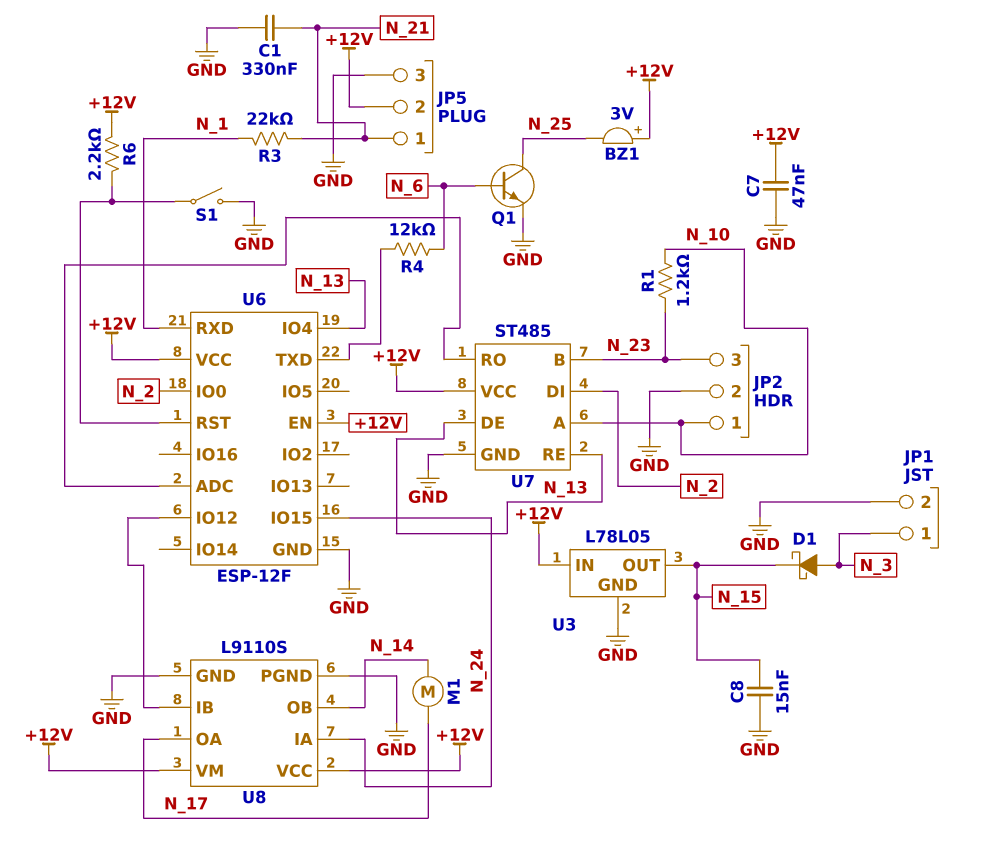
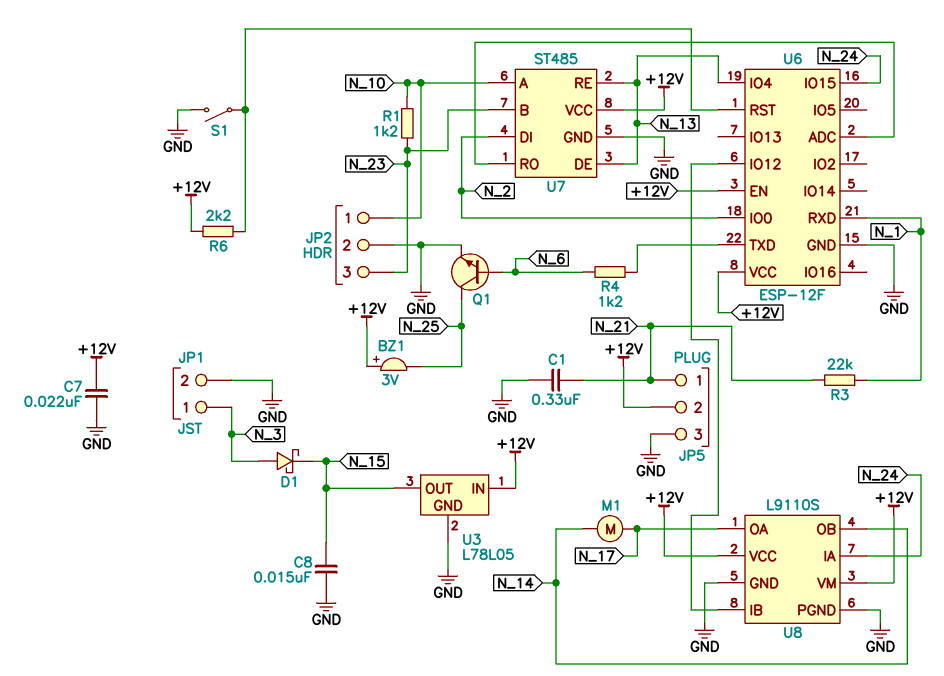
C7: 47nF (+12V, GND) -> 22nF (+12V, GND)
R4: 12k (N_6, U6/TXD) -> 1.2k (N_6, U6/TXD)

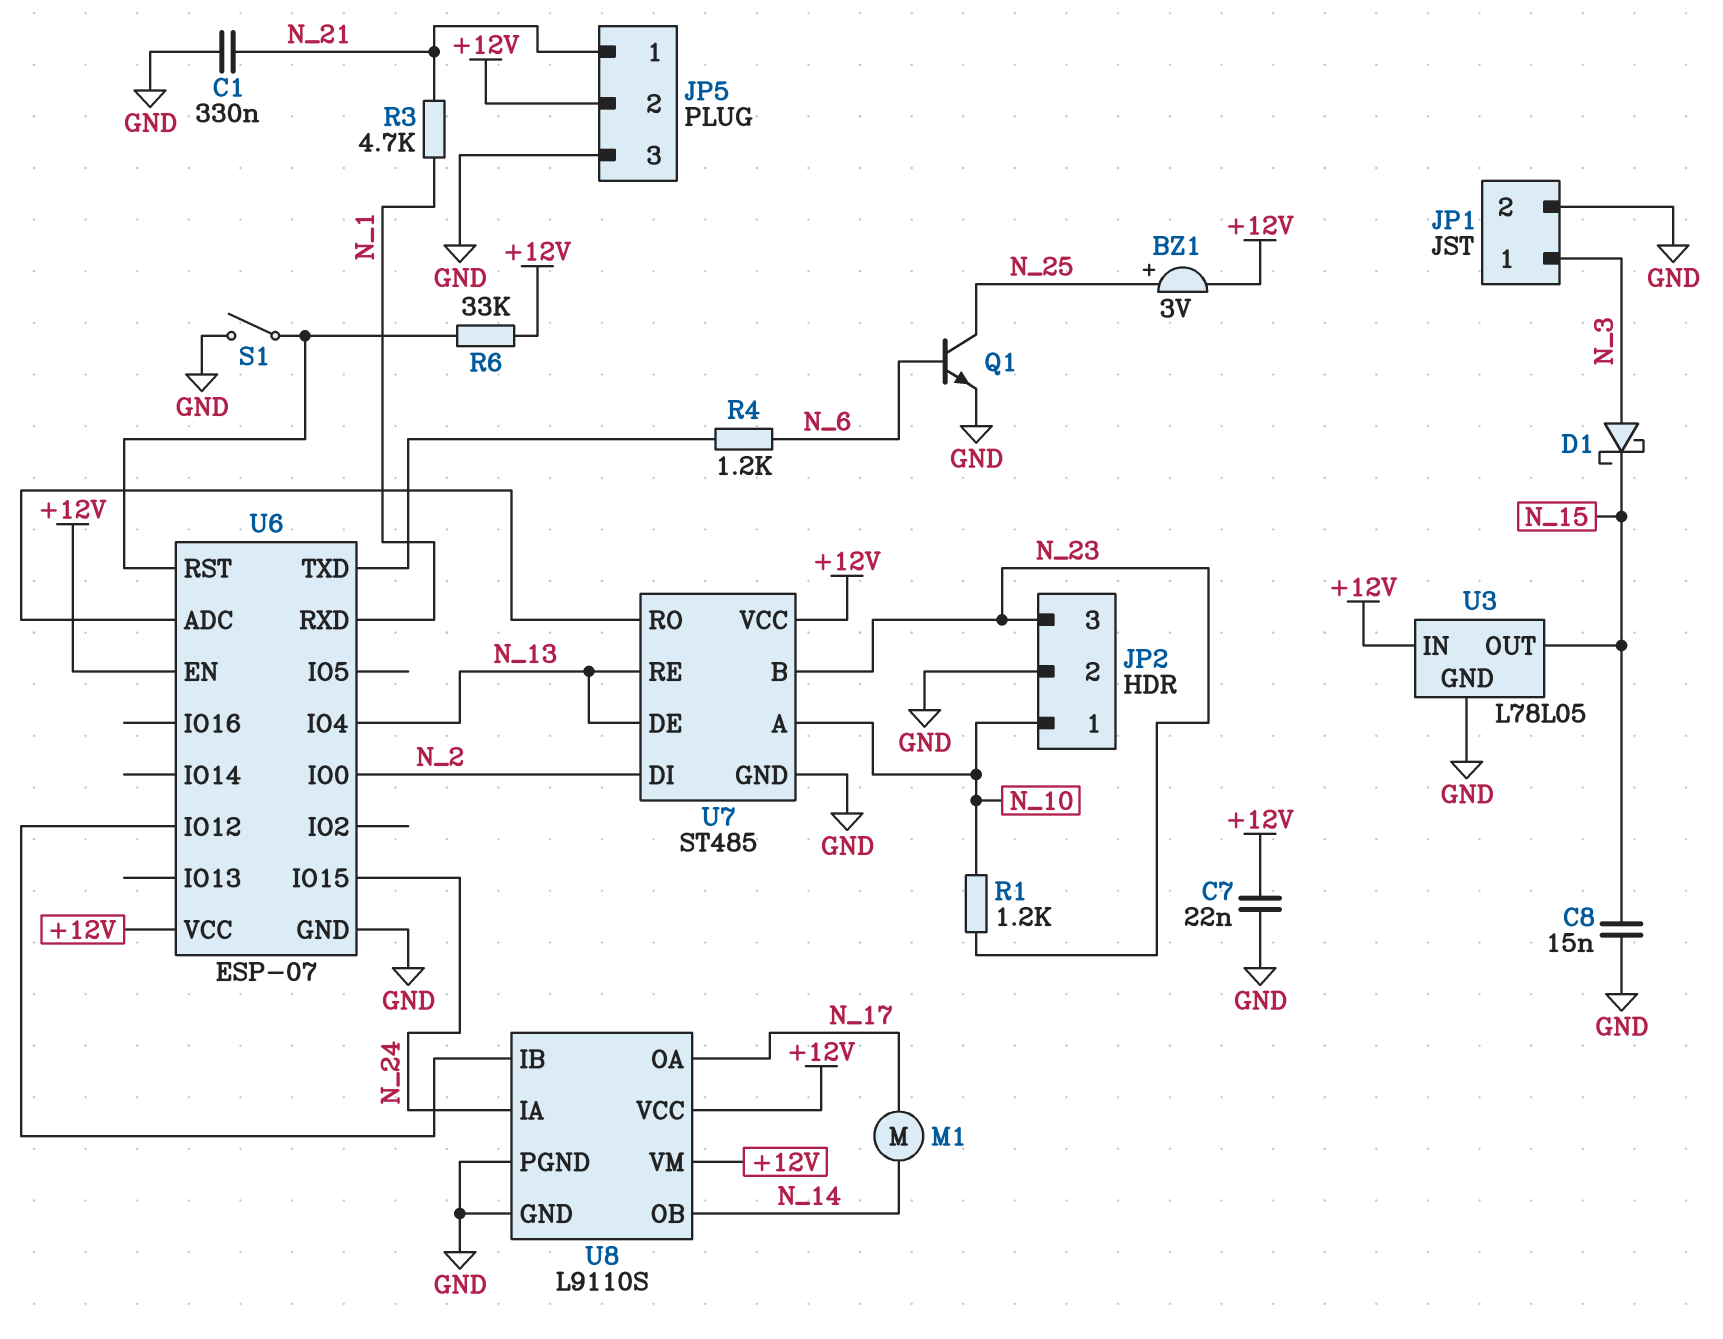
BZ1: buzzer 3V (plus +12V, minus N_25) -> buzzer 3V (plus N_25, minus +12V)
R3: 22k (N_1, N_21) -> 4.7k (N_1, N_21)
R6: 2.2k (+12V, U6/RST) -> 33k (+12V, U6/RST)
U6: ESP-12F -> ESP-07

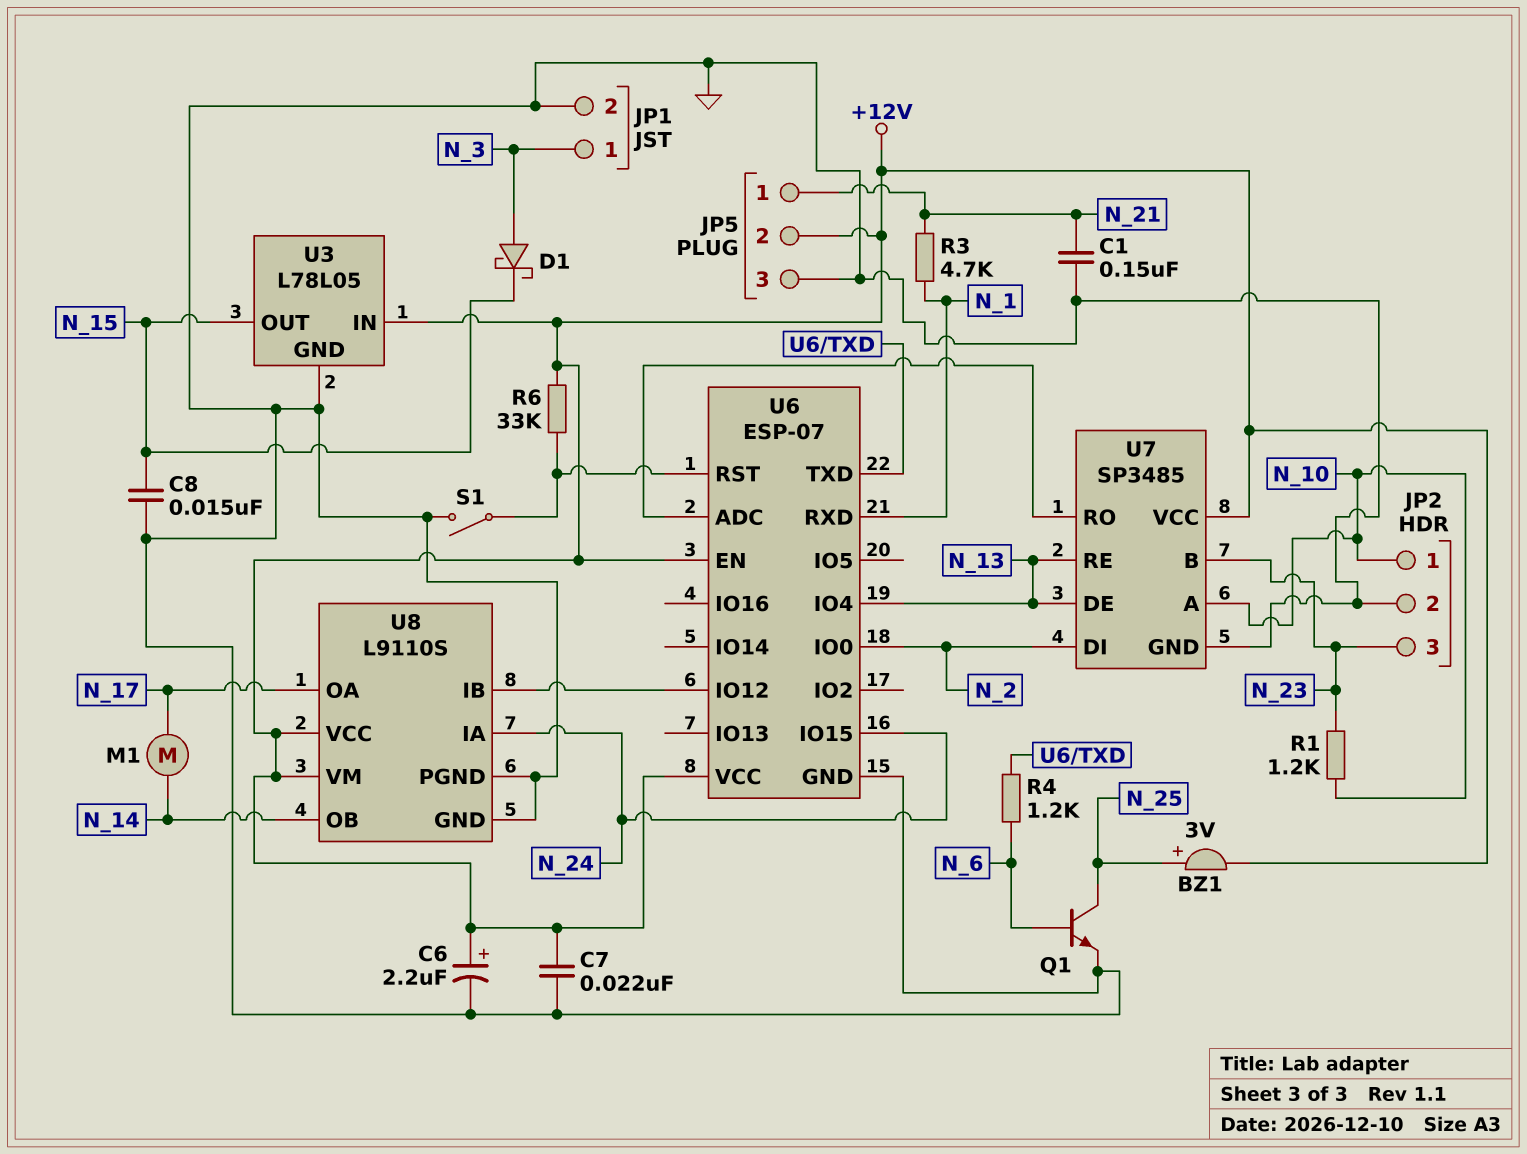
C1: 330nF (GND, N_21) -> 150nF (GND, N_21)
C6: none -> 2.2uF (plus +12V, minus GND)
U7: ST485 -> SP3485

